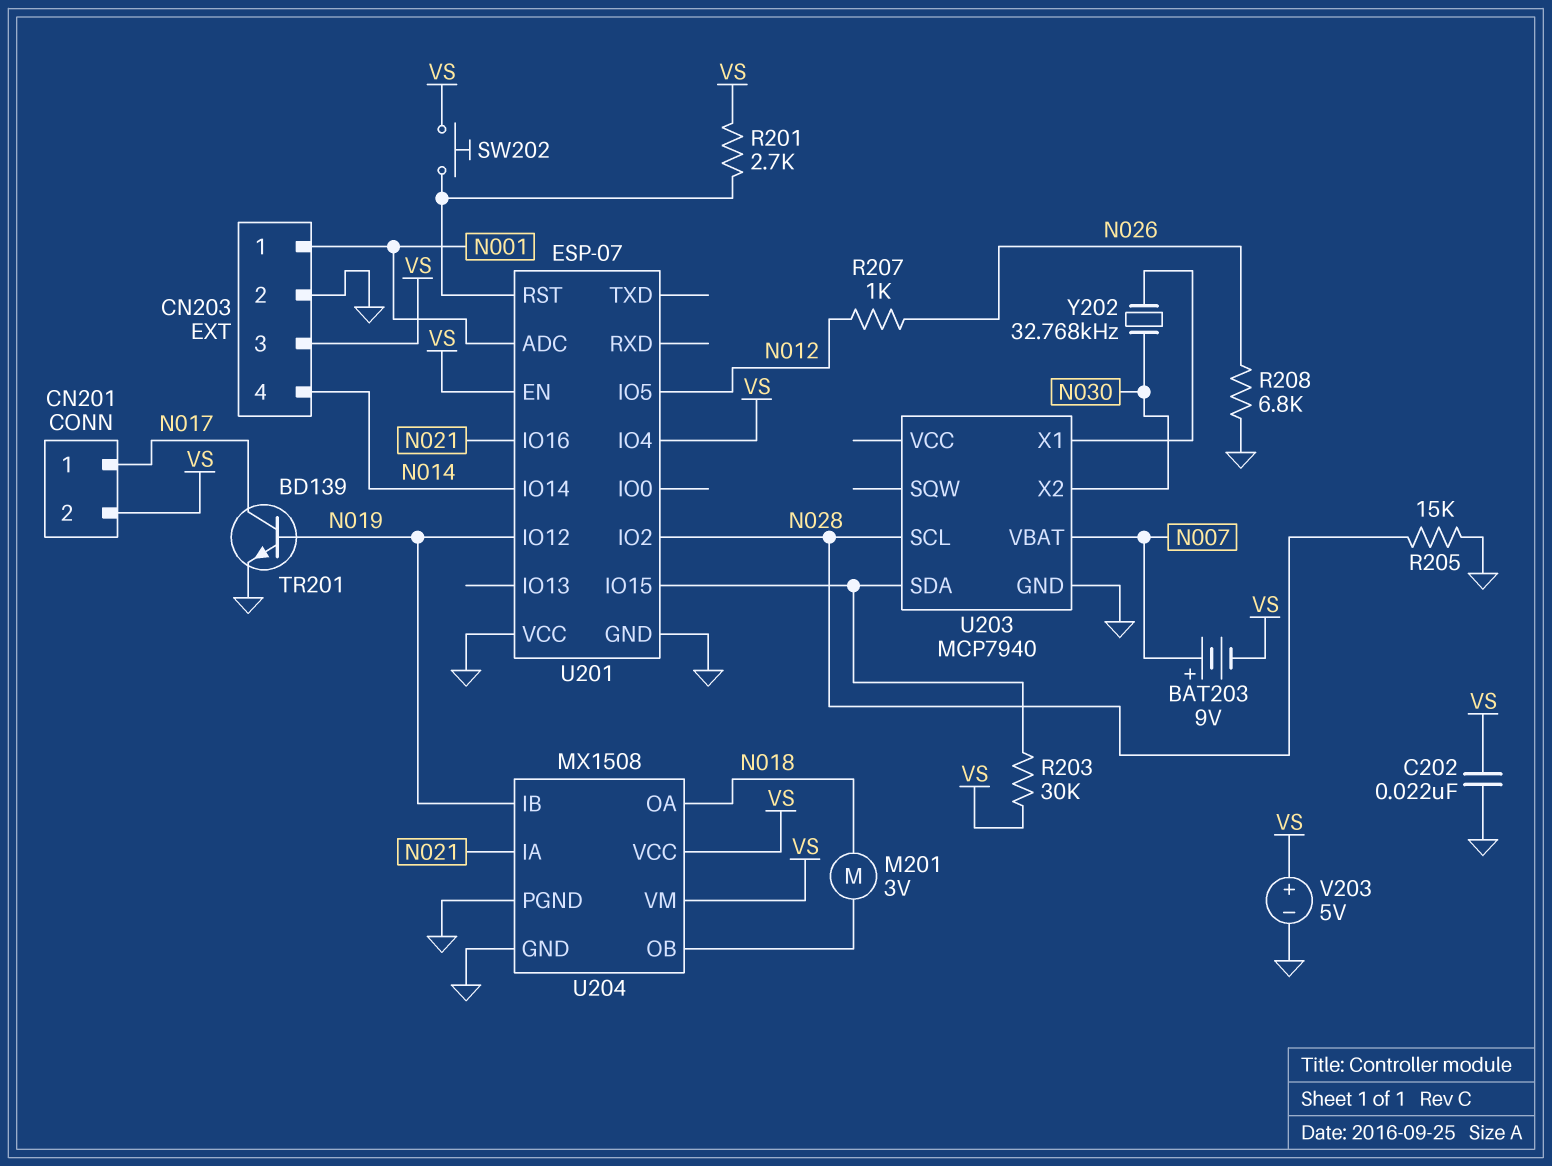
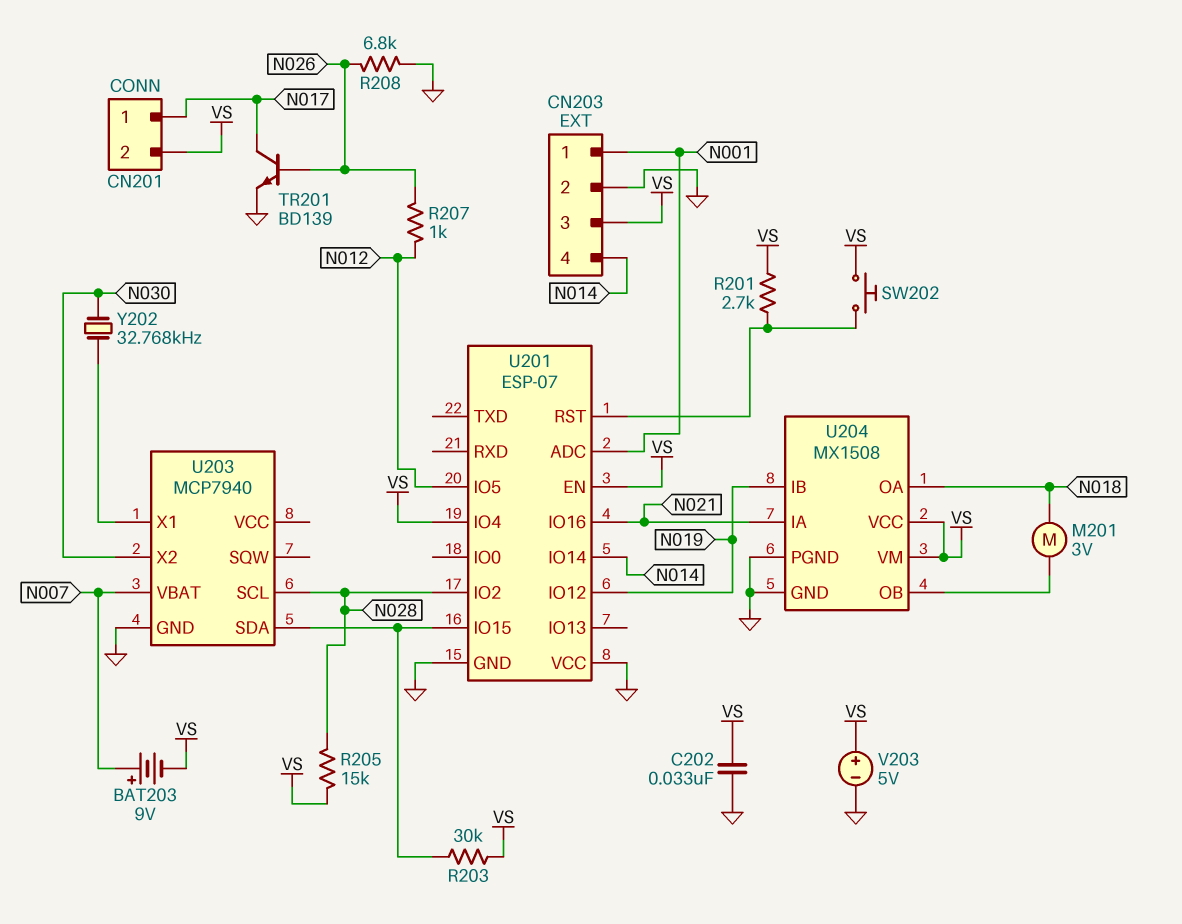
C202: 22nF (GND, VS) -> 33nF (GND, VS)
R205: 15k (GND, N028) -> 15k (N028, VS)
TR201: NPN BD139 (B N019, C N017, E GND) -> NPN BD139 (B N026, C N017, E GND)

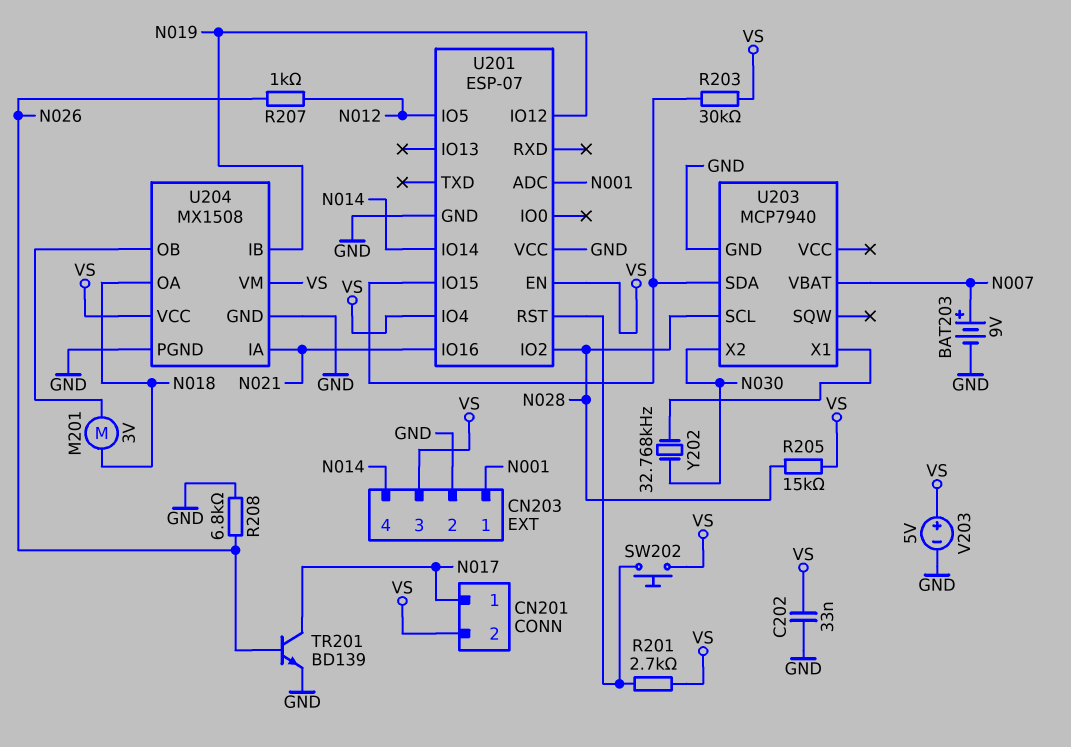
BAT203: 9V (plus N007, minus VS) -> 9V (plus N007, minus GND)

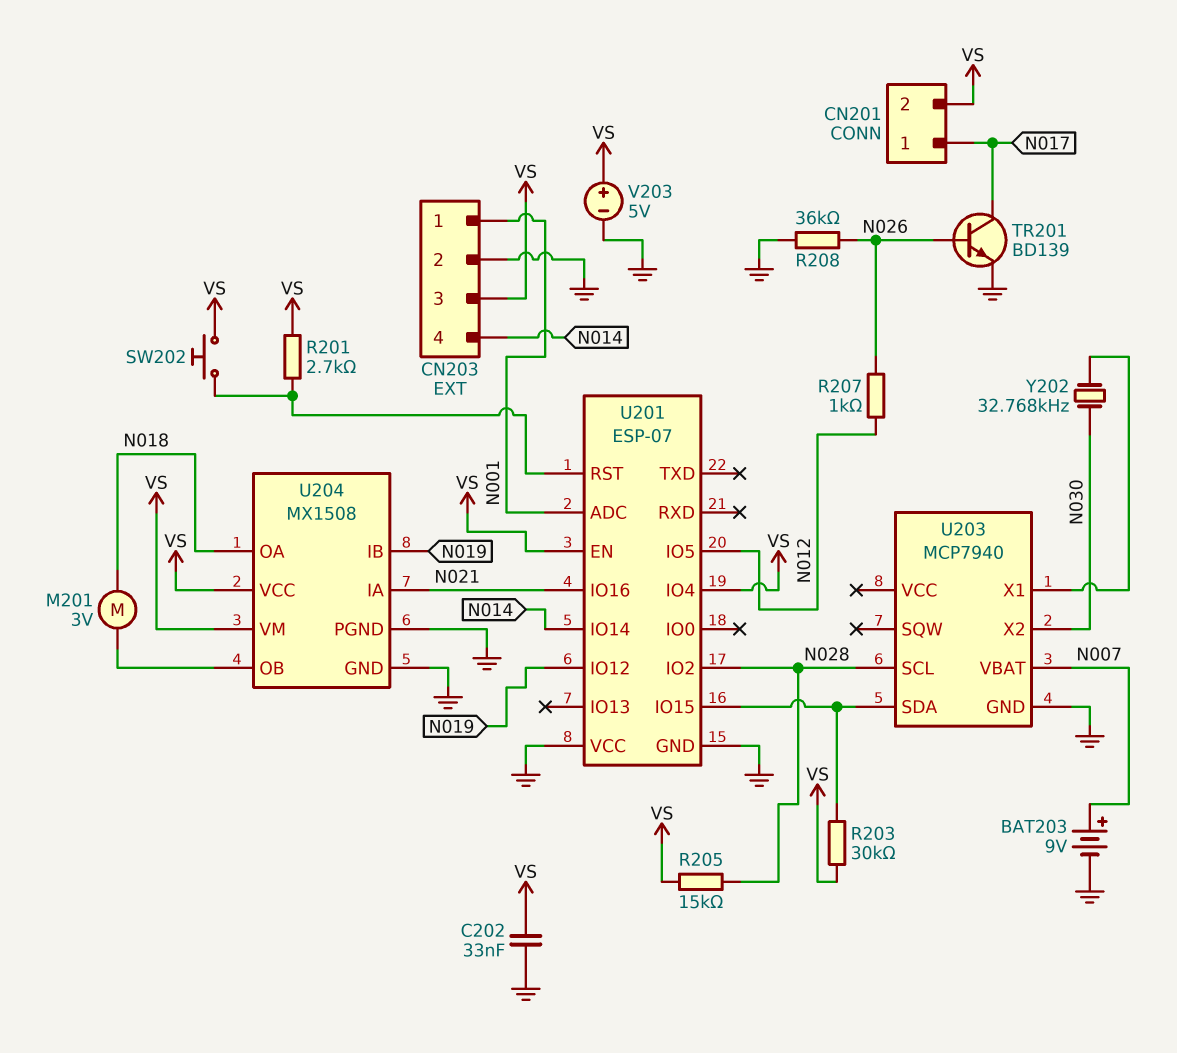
R208: 6.8k (GND, N026) -> 36k (GND, N026)

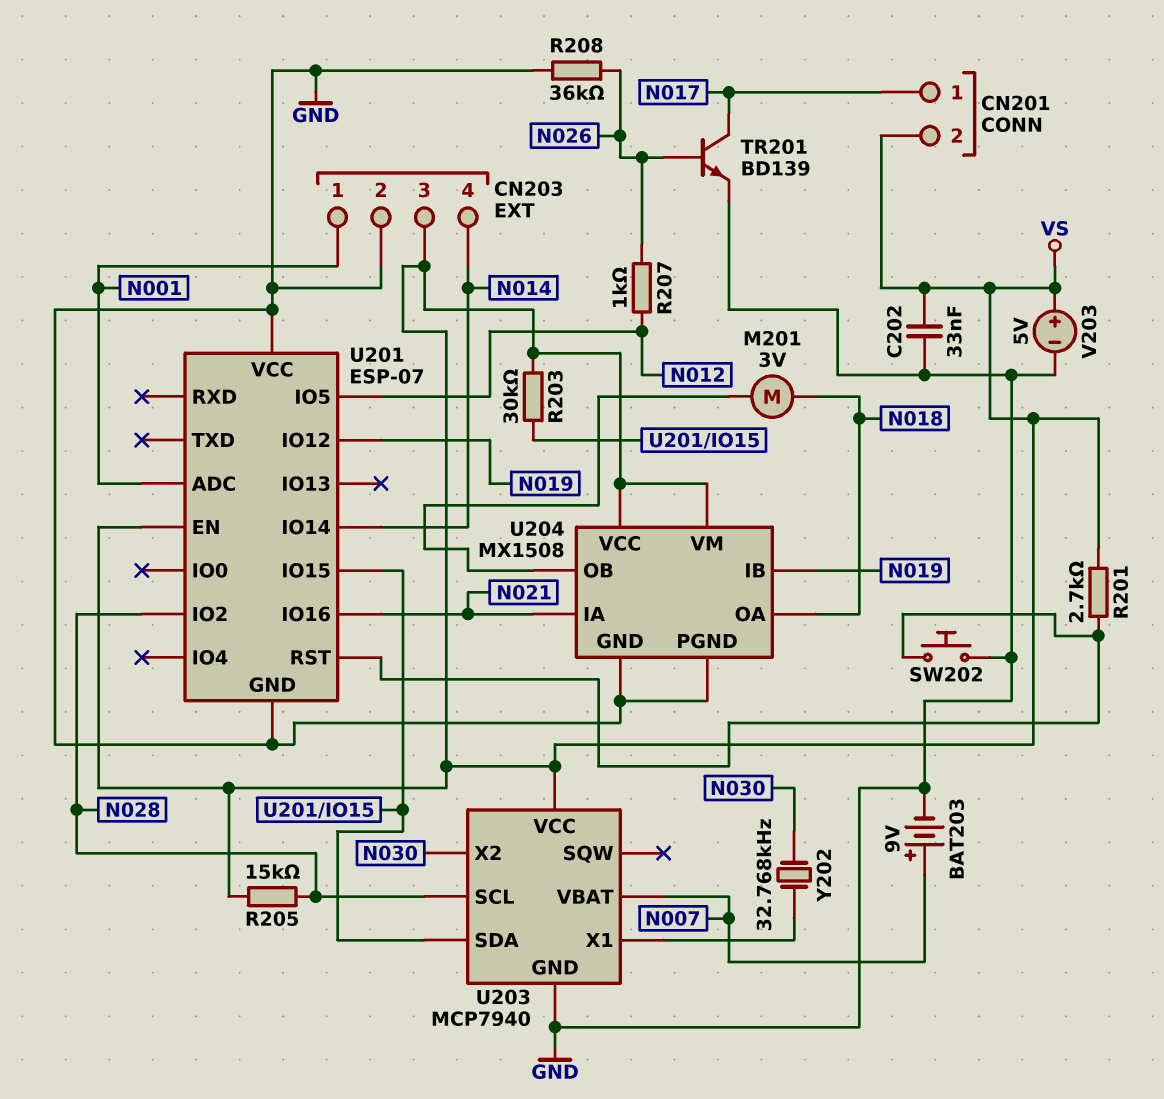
SW202: button (U201/RST, VS) -> button (GND, U201/RST)
U201 pin IO4: VS -> none
U203 pin VCC: none -> VS

